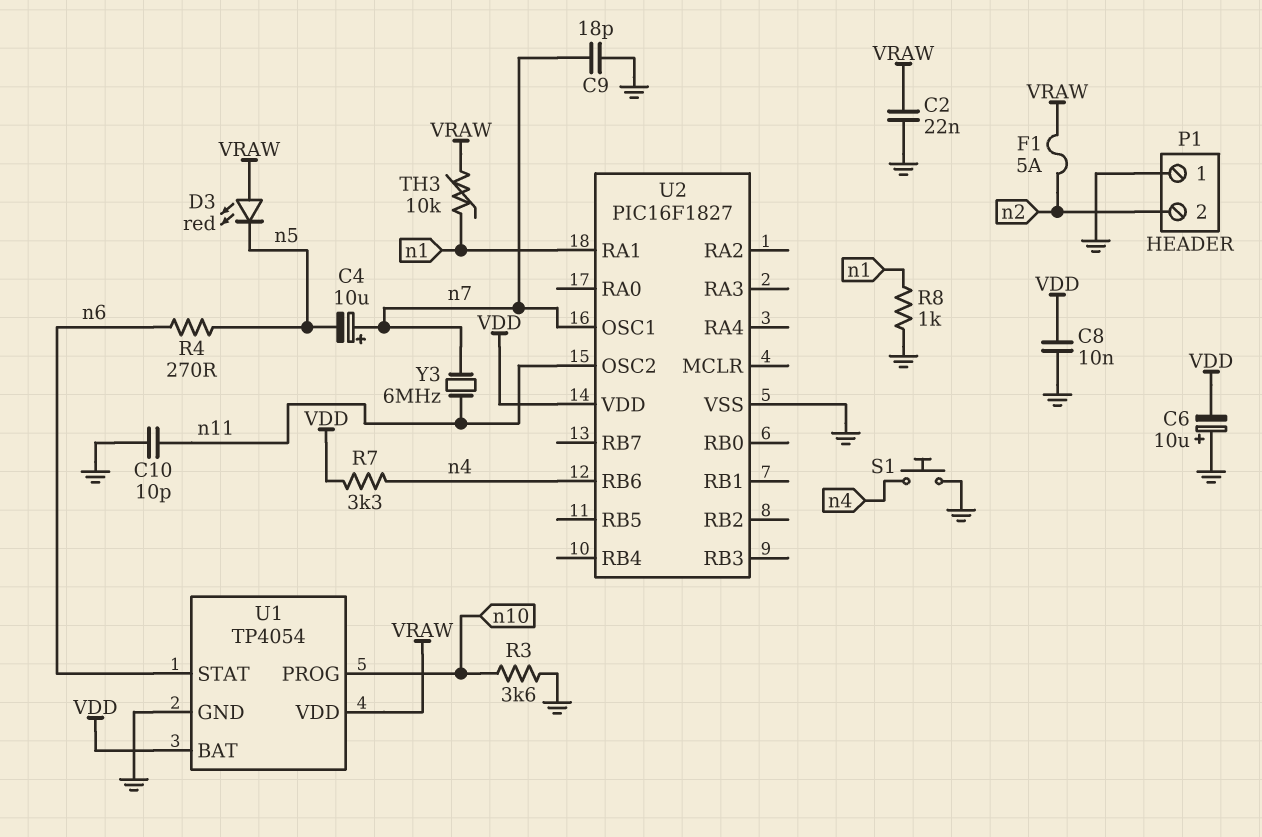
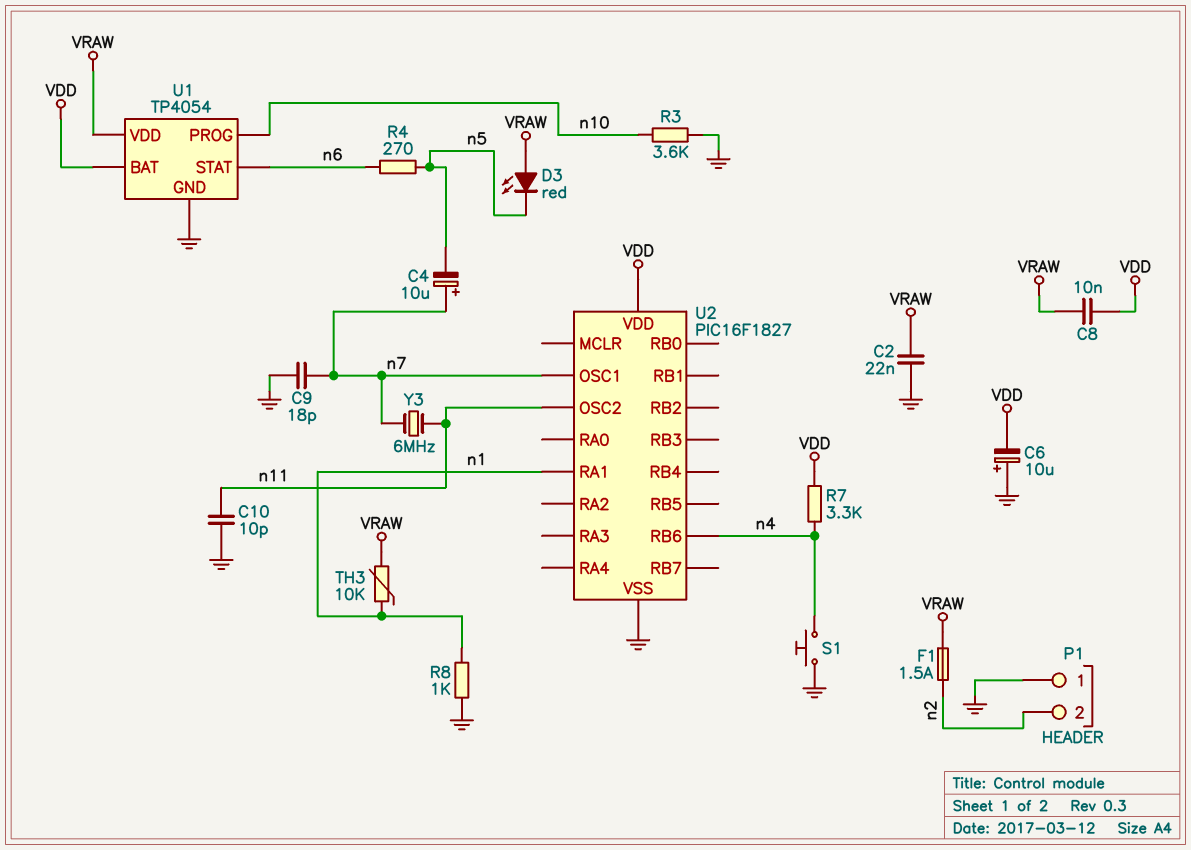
C8: 10nF (GND, VDD) -> 10nF (VDD, VRAW)
F1: 5A (VRAW, n2) -> 1.5A (VRAW, n2)

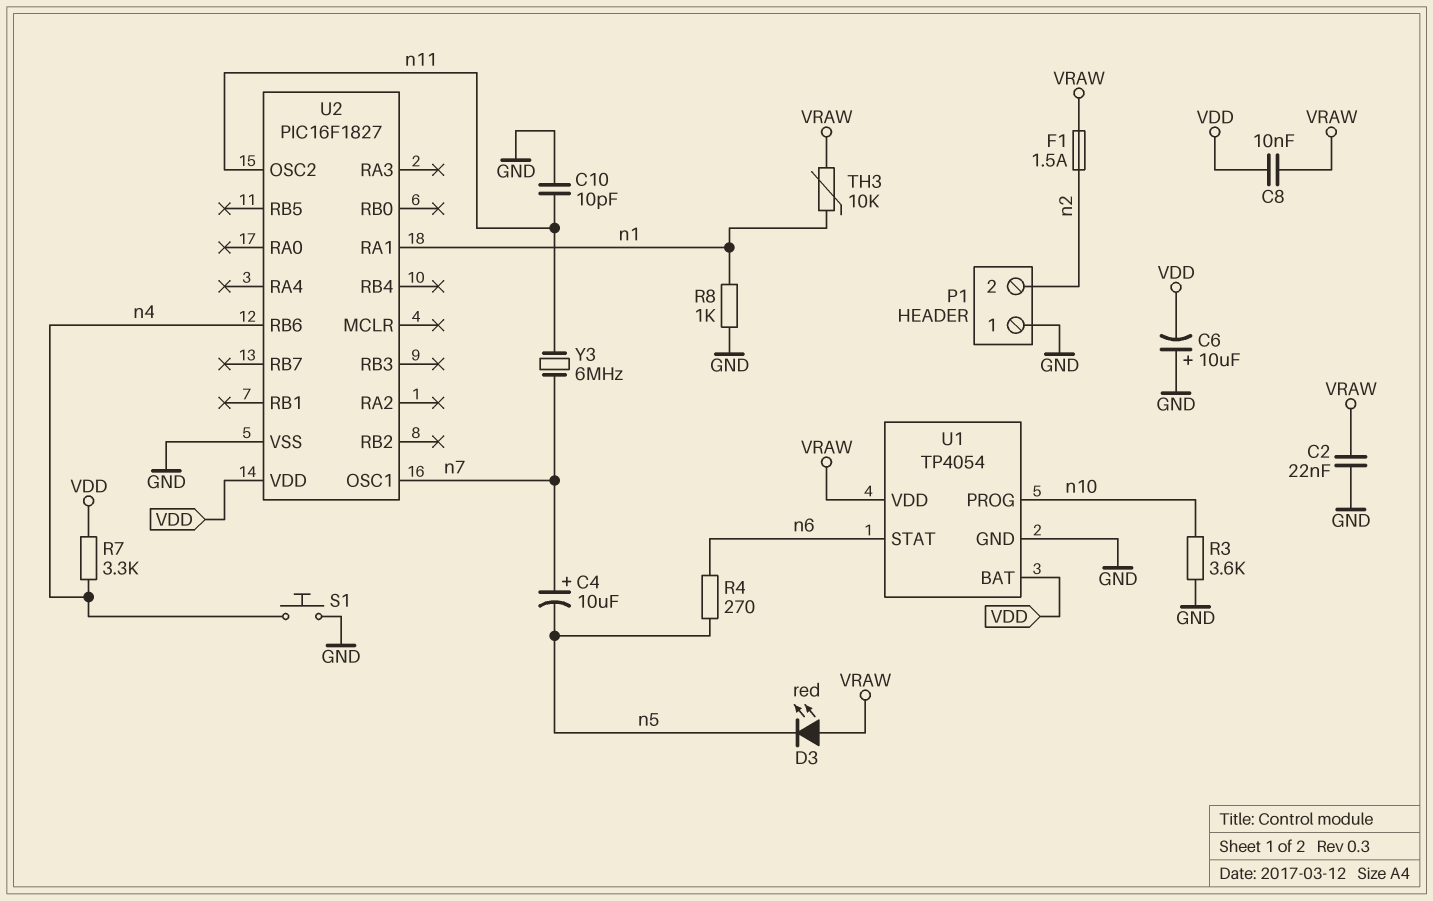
C9: 18pF (GND, n7) -> none

